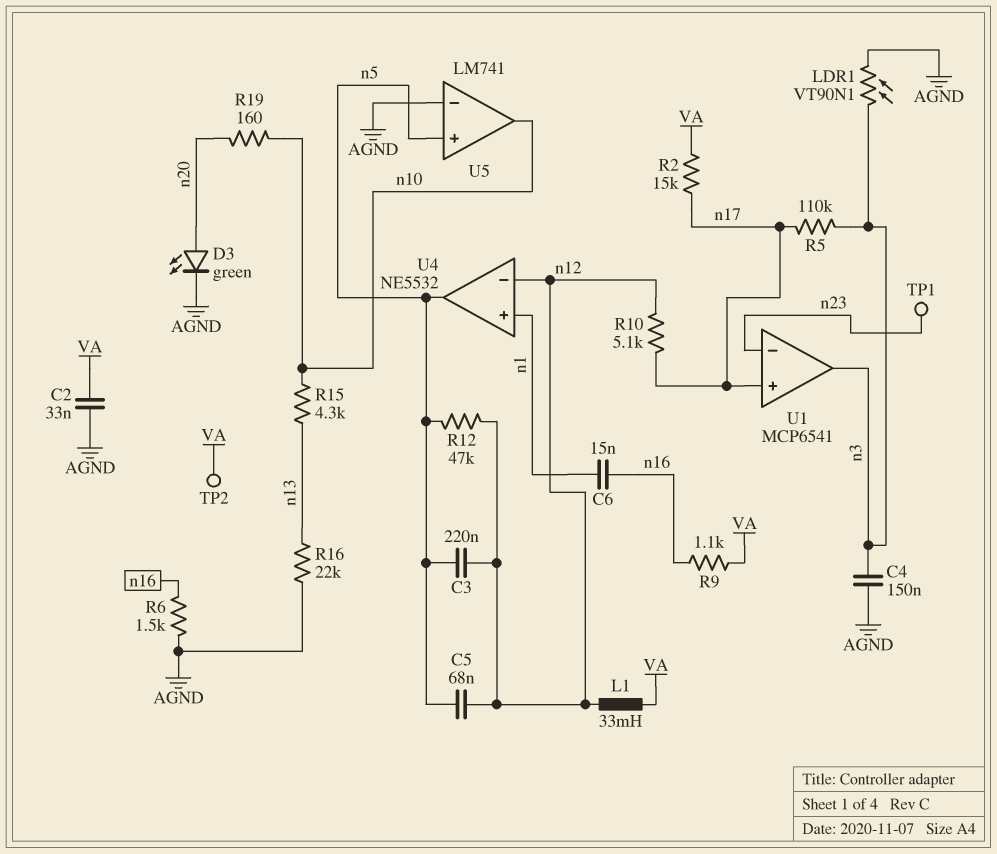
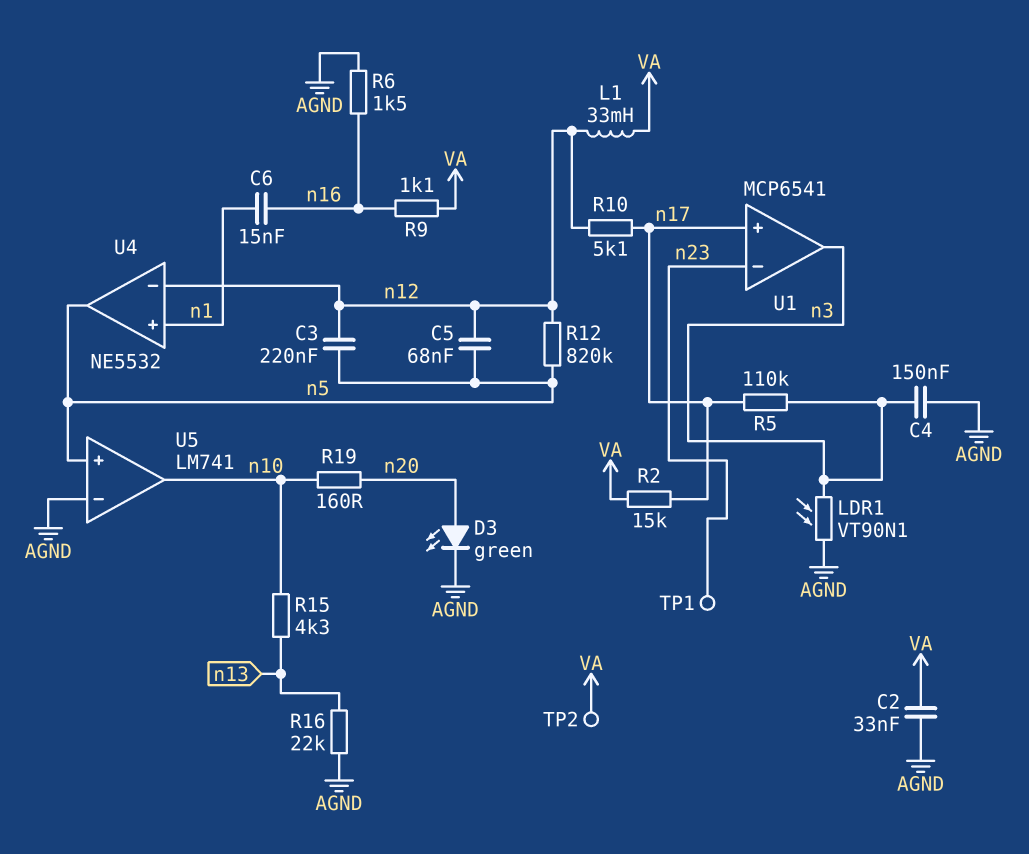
R12: 47k (n5, n12) -> 820k (n5, n12)

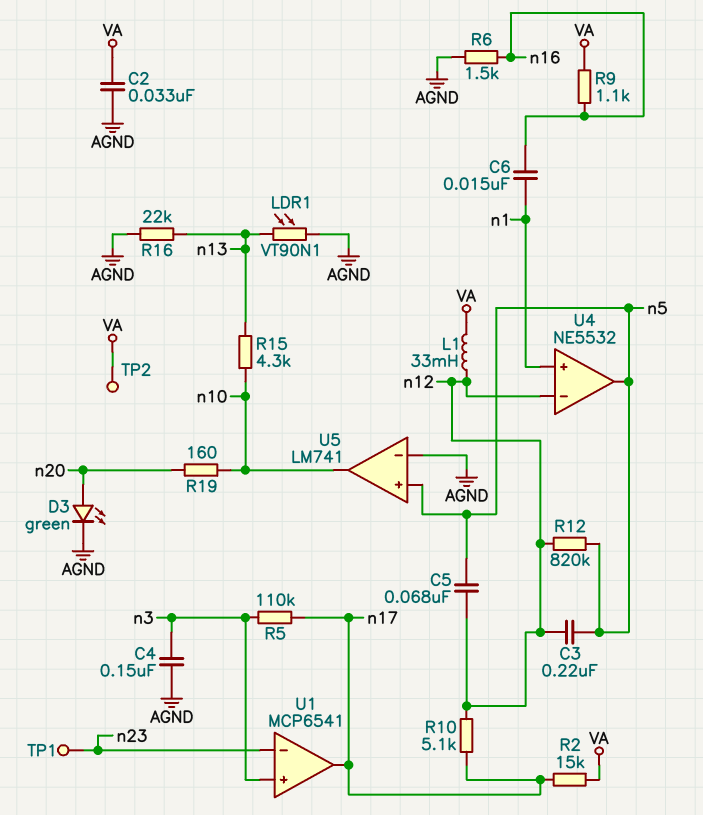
LDR1: VT90N1 (AGND, n3) -> VT90N1 (AGND, n13)
U1 pin in+: n17 -> n3
U1 pin out: n3 -> n17

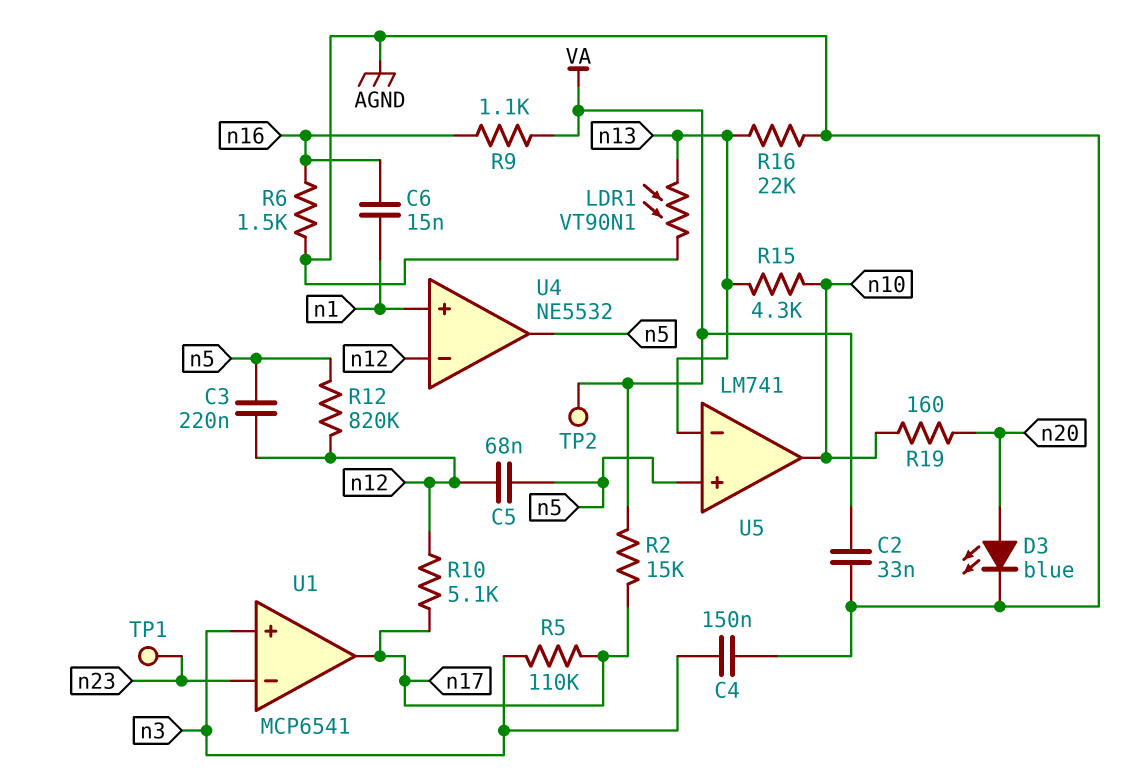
D3: LED green (A n20, K AGND) -> LED blue (A n20, K AGND)
L1: 33mH (VA, n12) -> none
U5 pin in-: AGND -> n13

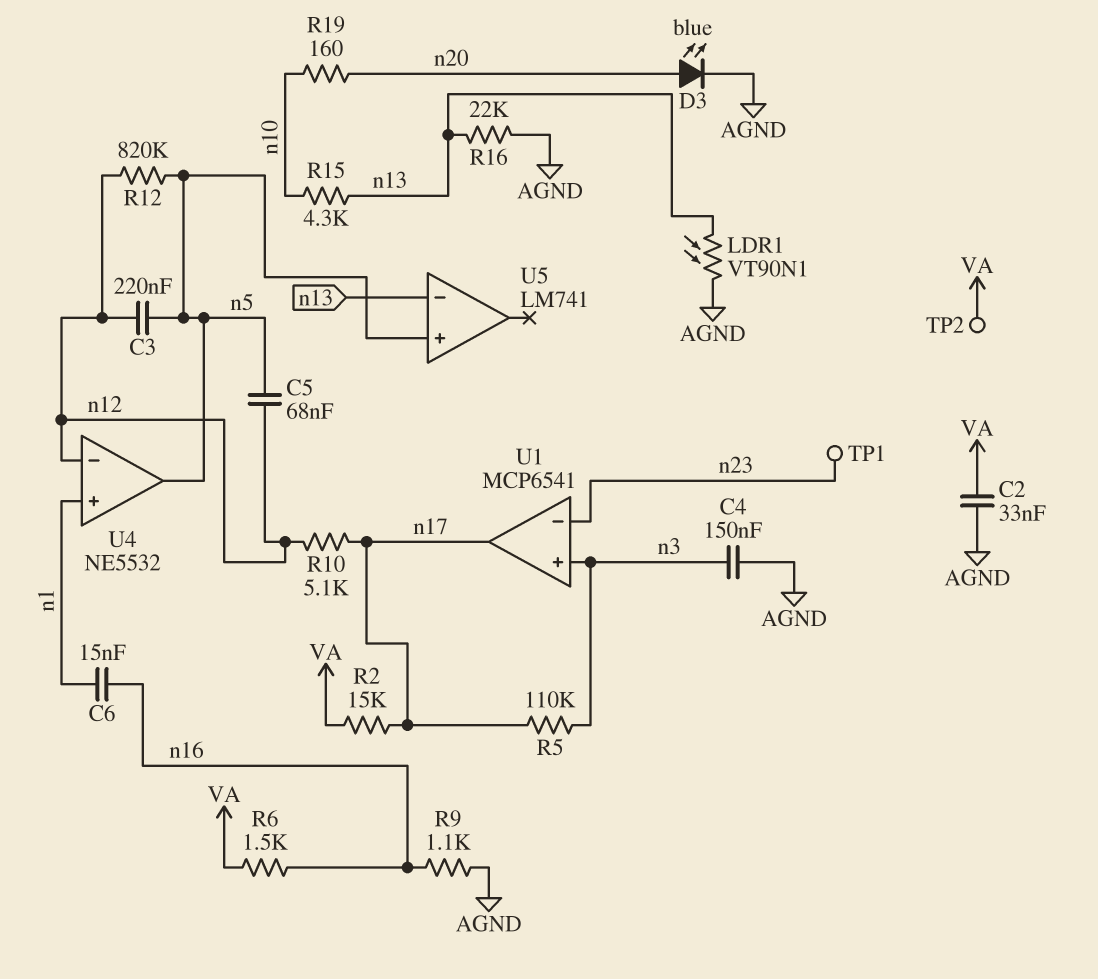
R6: 1.5k (AGND, n16) -> 1.5k (VA, n16)
R9: 1.1k (VA, n16) -> 1.1k (AGND, n16)
U5 pin out: n10 -> none

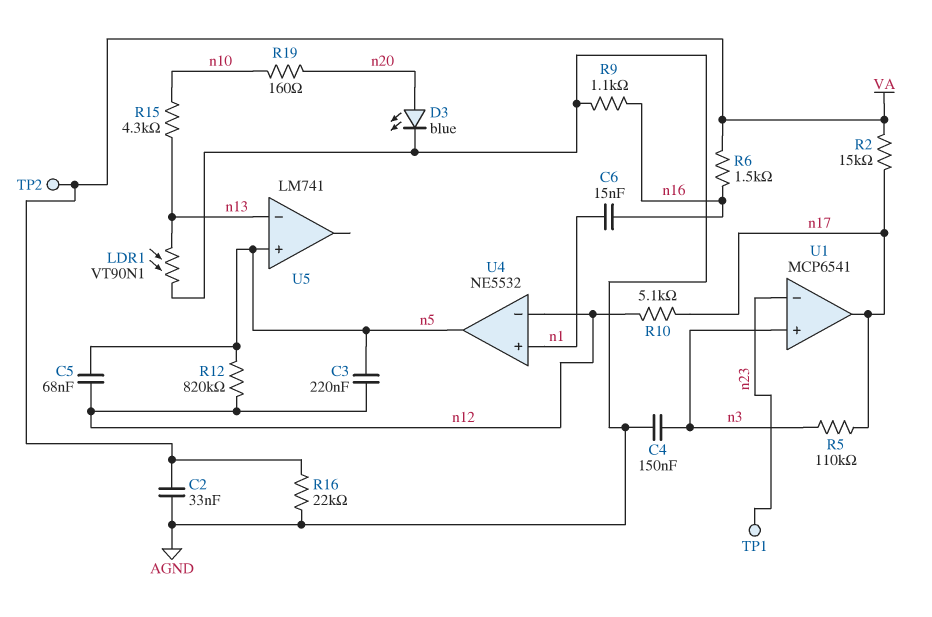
R16: 22k (AGND, n13) -> 22k (AGND, VA)

